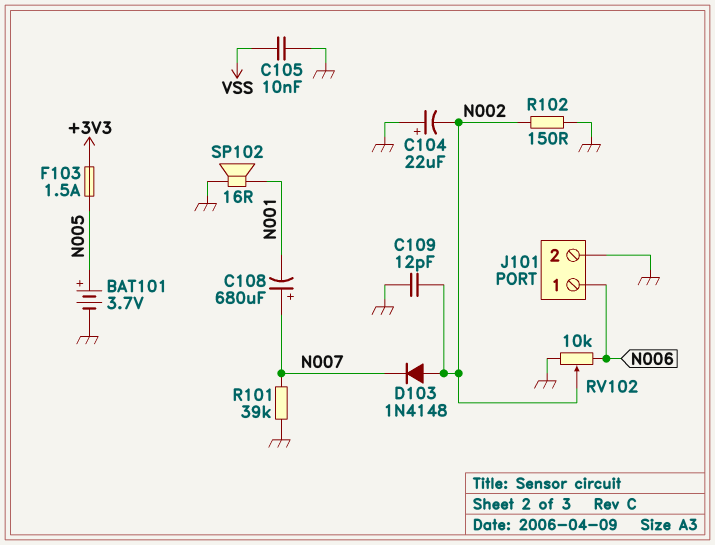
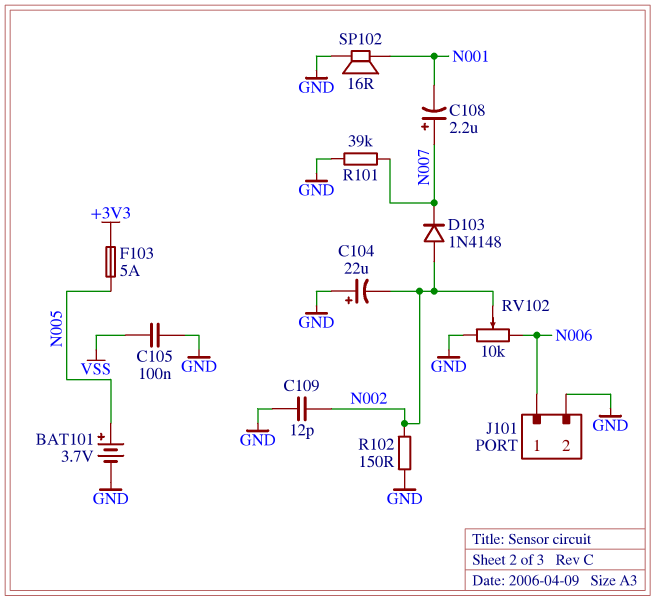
C105: 10nF (GND, VSS) -> 100nF (GND, VSS)
C108: 680uF (plus N007, minus N001) -> 2.2uF (plus N007, minus N001)
F103: 1.5A (+3V3, N005) -> 5A (+3V3, N005)

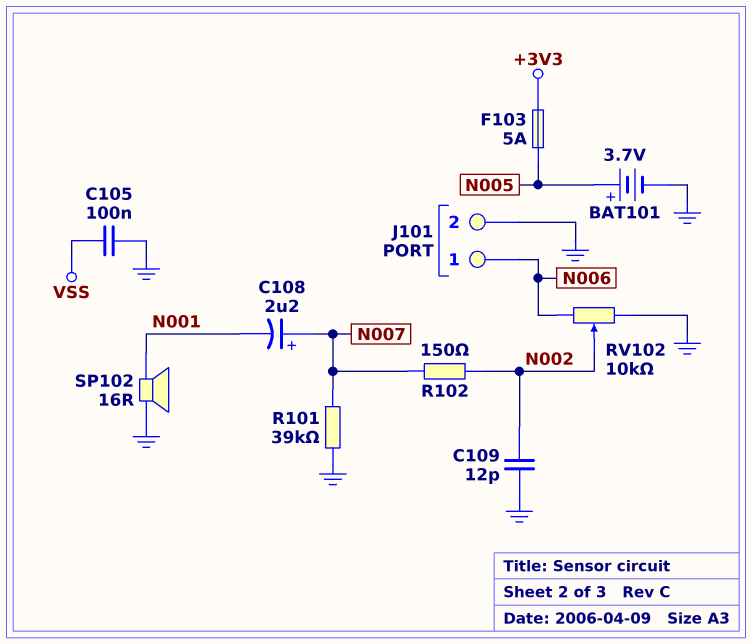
C104: 22uF (plus GND, minus N002) -> none
D103: diode 1N4148 (A N002, K N007) -> none
R102: 150 (GND, N002) -> 150 (N002, N007)

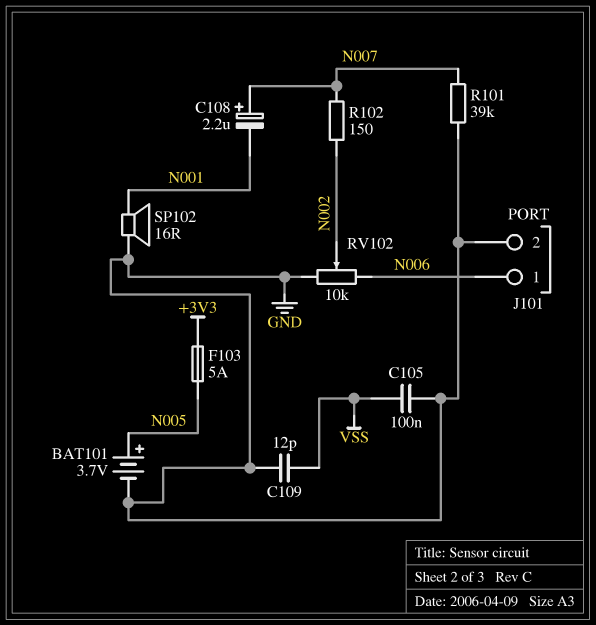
C109: 12pF (GND, N002) -> 12pF (GND, VSS)

